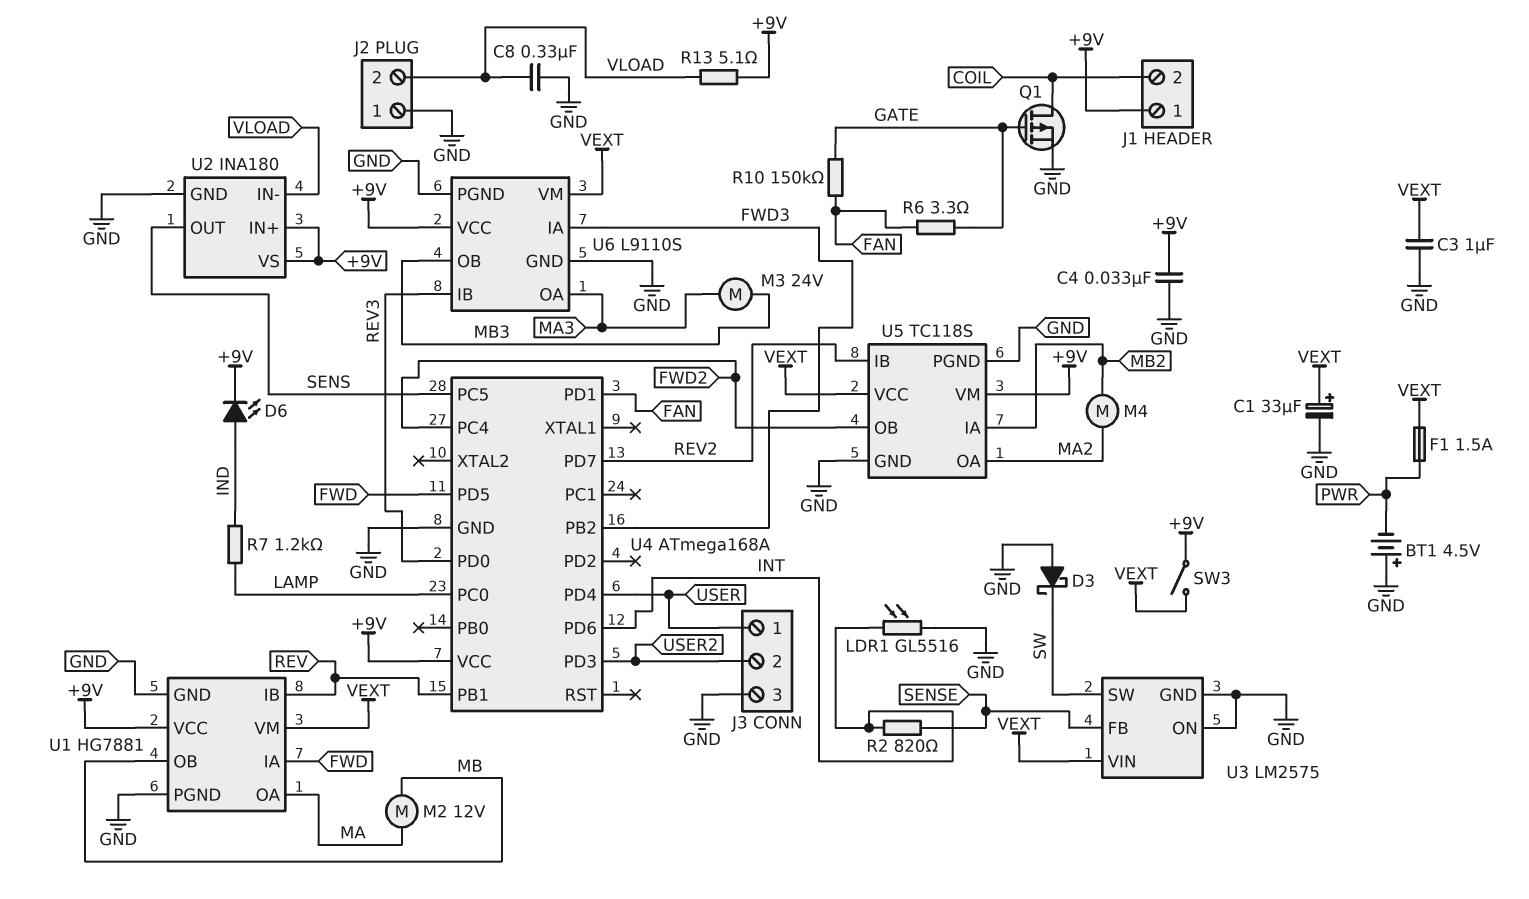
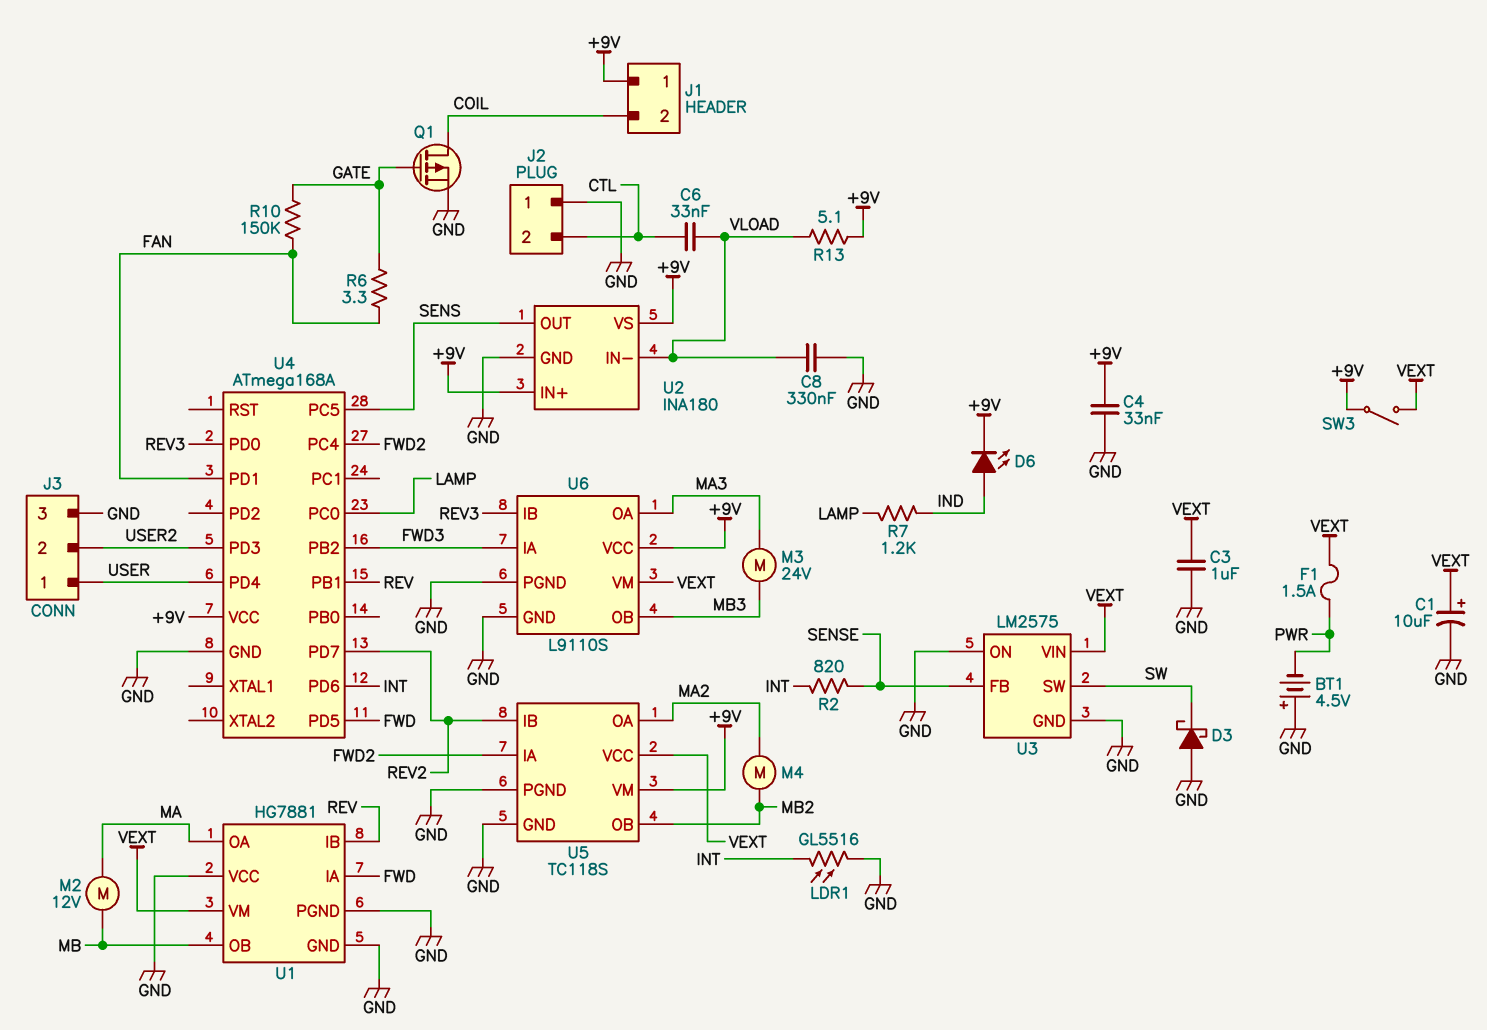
C1: 33uF (plus VEXT, minus GND) -> 10uF (plus VEXT, minus GND)
C6: none -> 33nF (CTL, VLOAD)
J2 pin 2: VLOAD -> CTL
U1 pin VCC: +9V -> GND
U5 pin IA: MB2 -> FWD2
U5 pin OB: FWD2 -> MB2

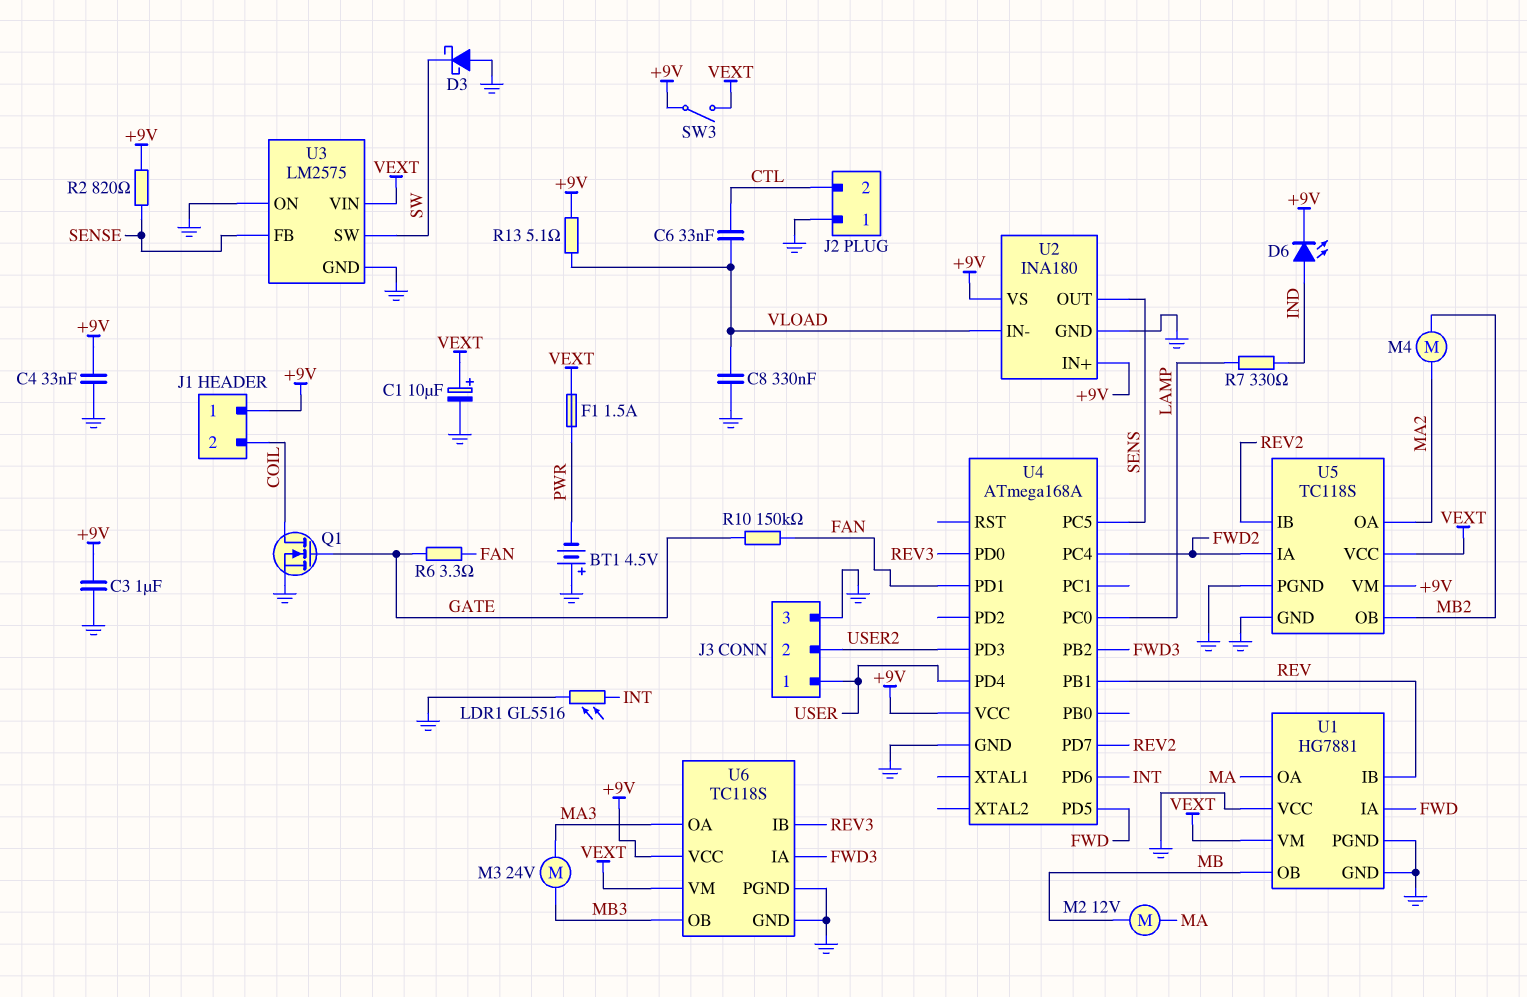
C3: 1uF (GND, VEXT) -> 1uF (+9V, GND)
Q1: PMOS (G GATE, D COIL, S GND) -> NMOS (G GATE, D COIL, S GND)
R2: 820 (INT, SENSE) -> 820 (+9V, SENSE)
R7: 1.2k (IND, LAMP) -> 330 (IND, LAMP)
U6: L9110S -> TC118S

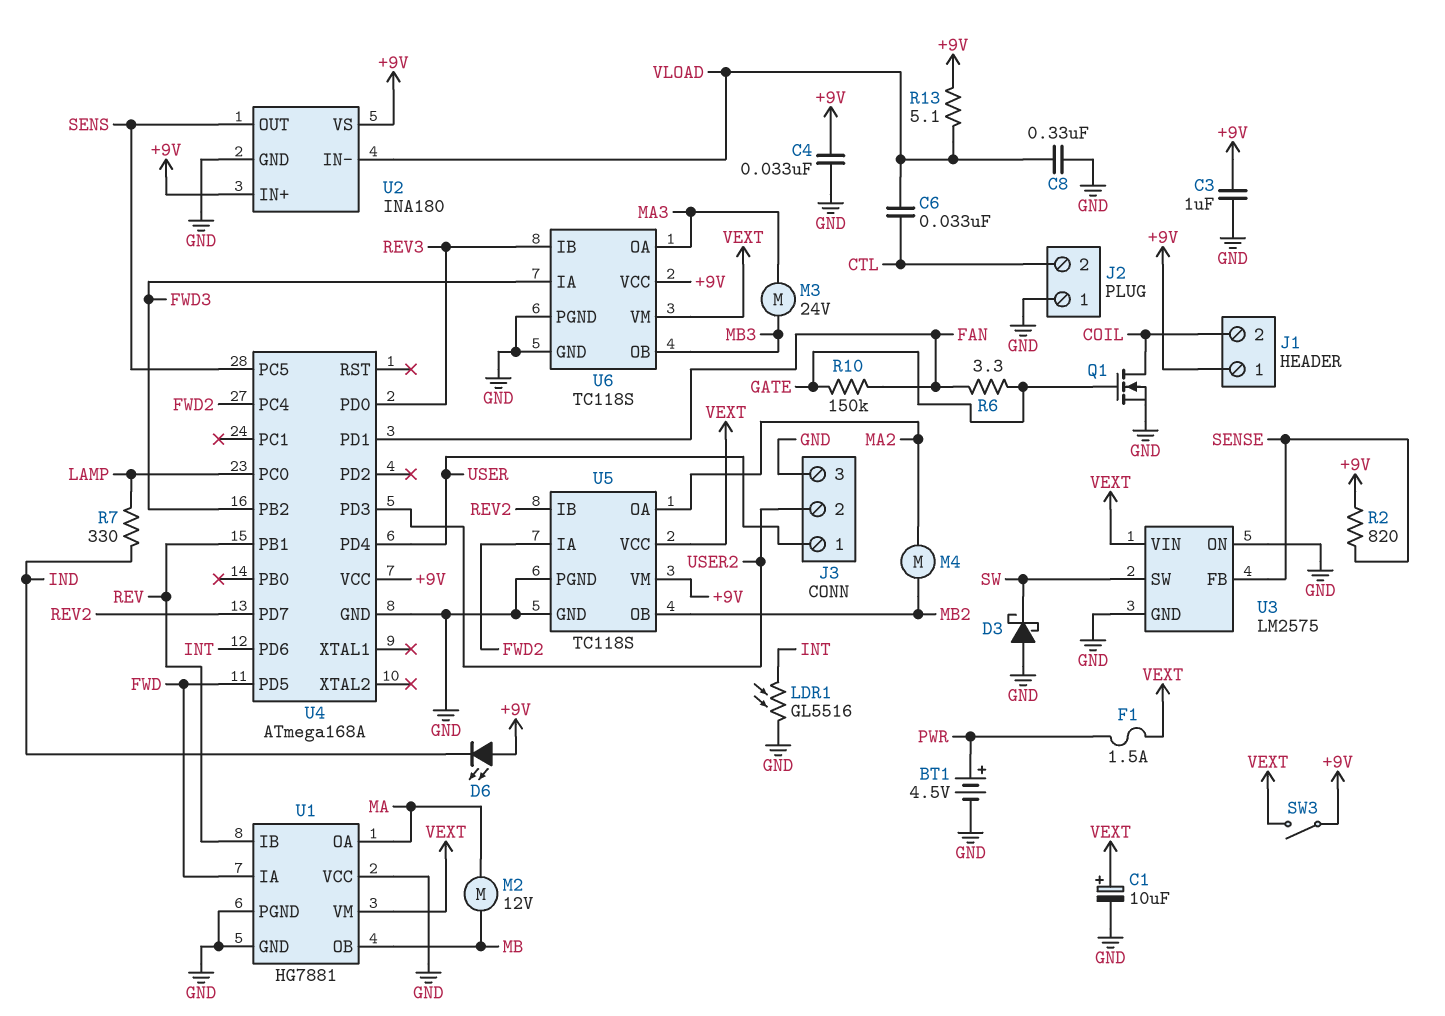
BT1: 4.5V (plus GND, minus PWR) -> 4.5V (plus PWR, minus GND)
D6: LED (A IND, K +9V) -> LED (A +9V, K IND)

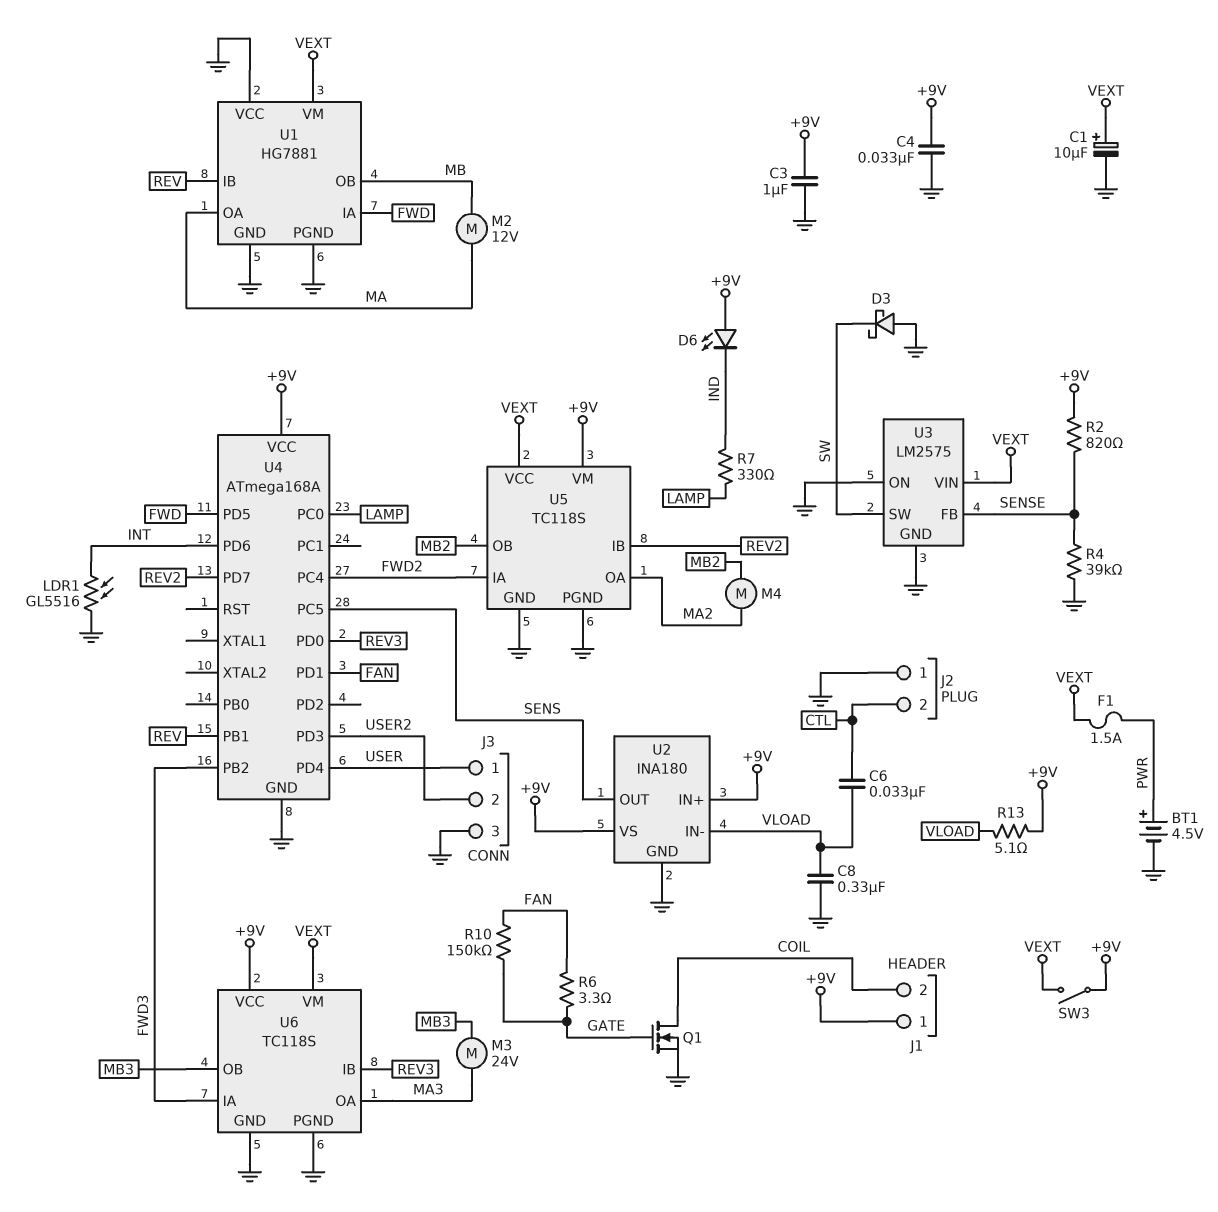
R4: none -> 39k (GND, SENSE)

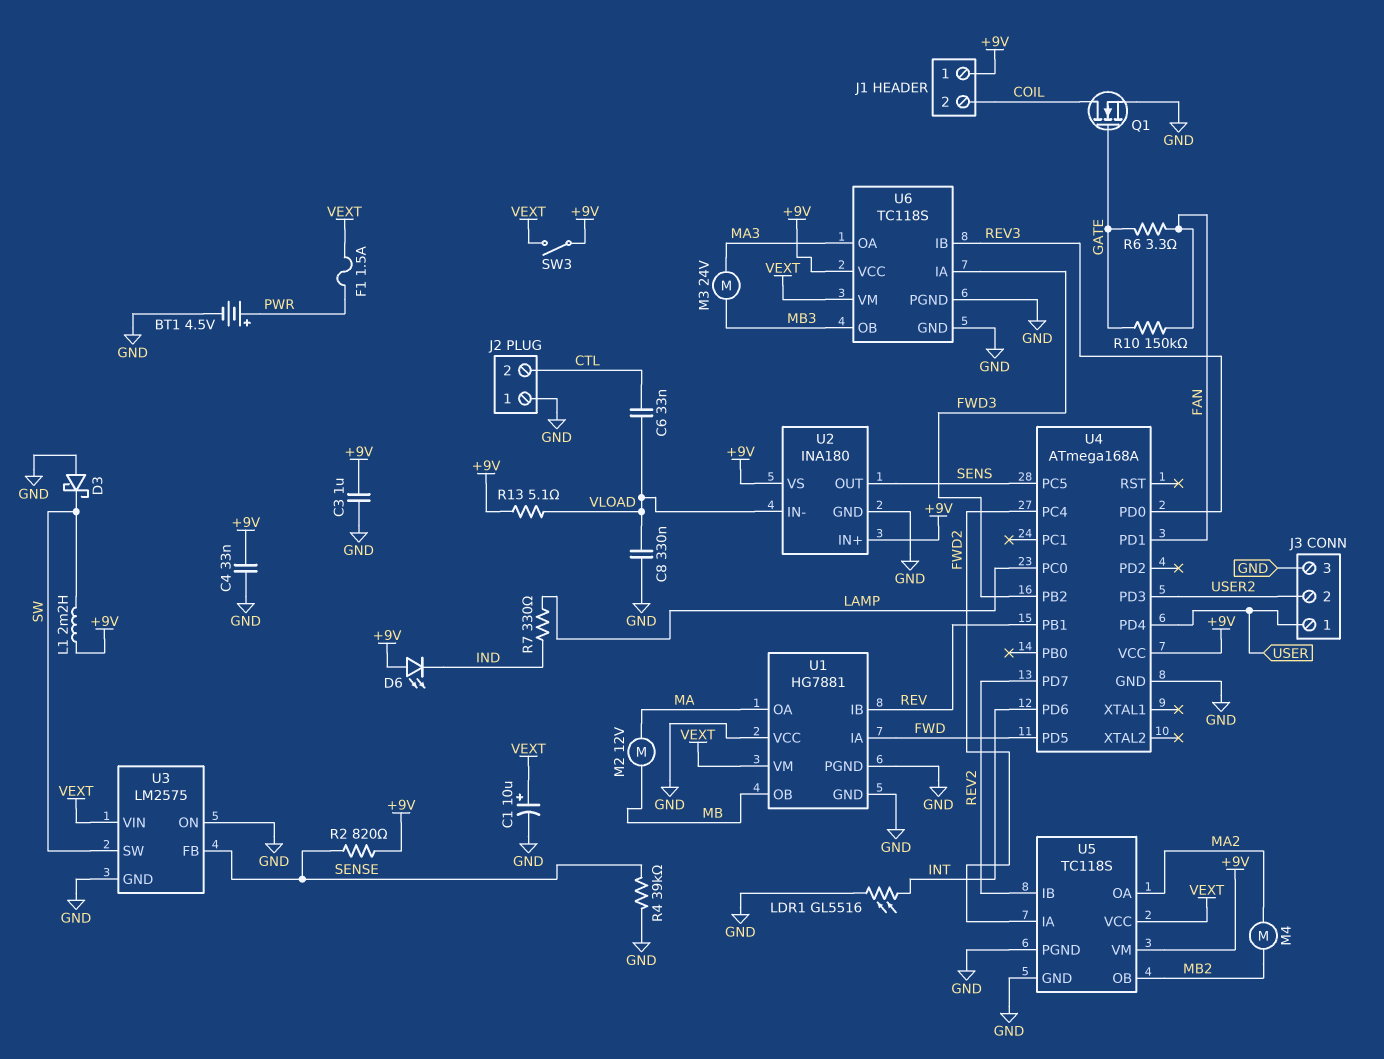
L1: none -> 2.2mH (+9V, SW)

